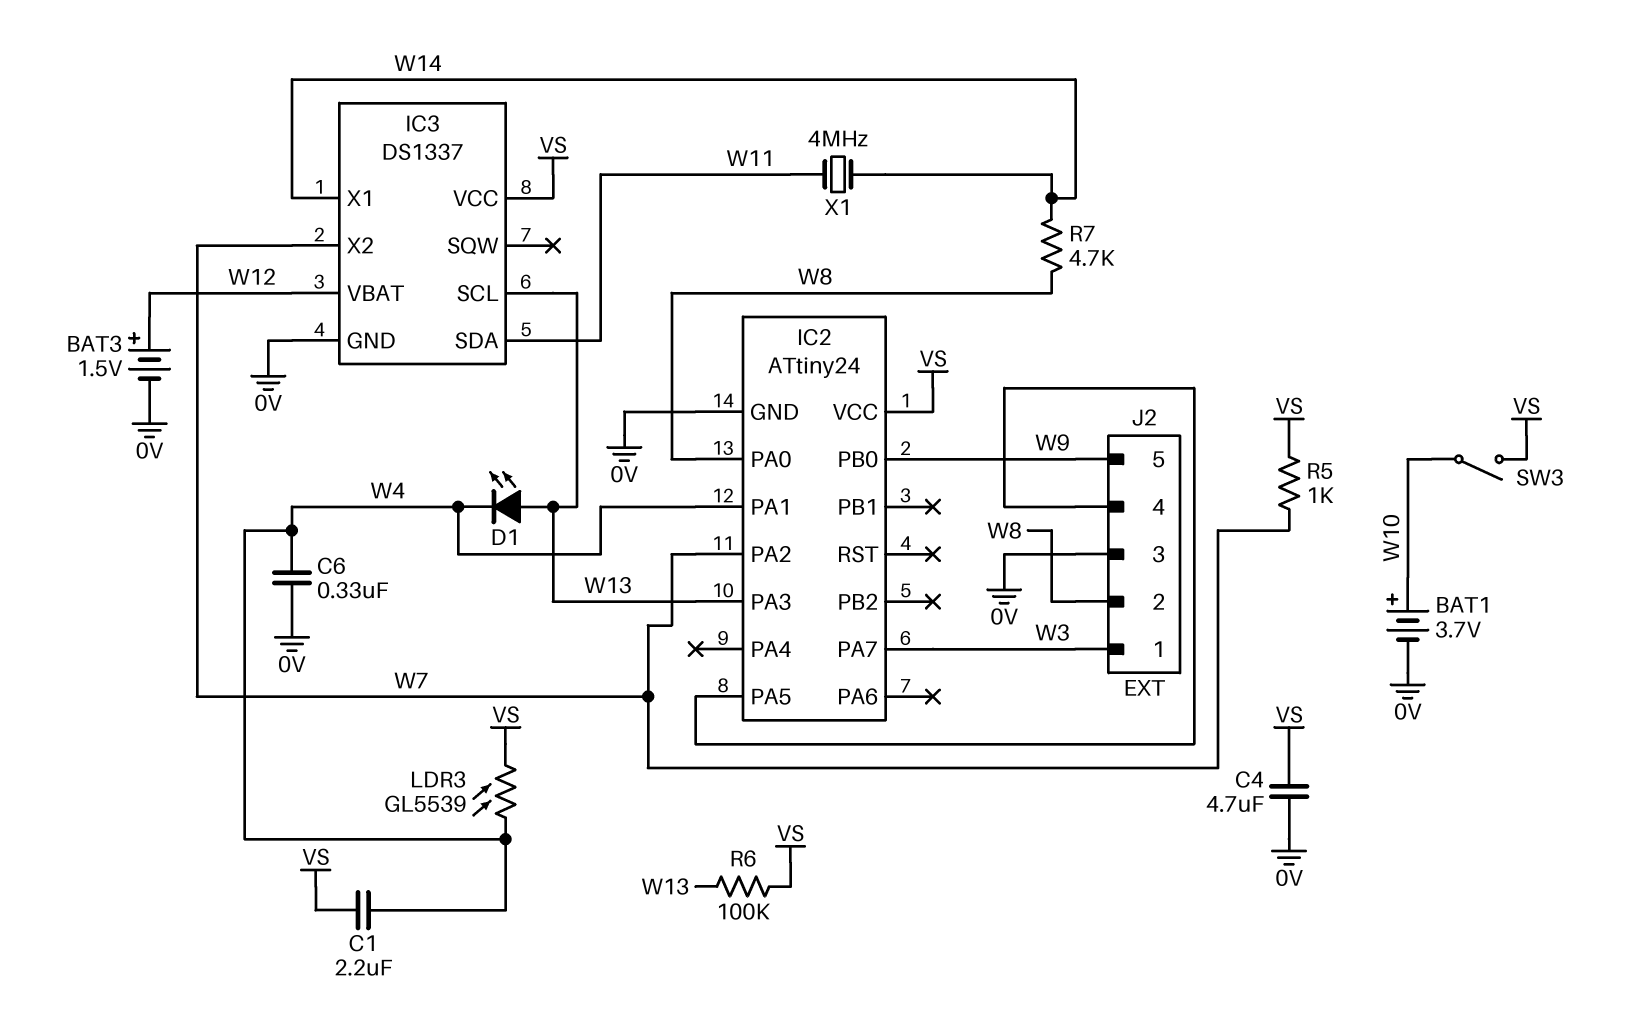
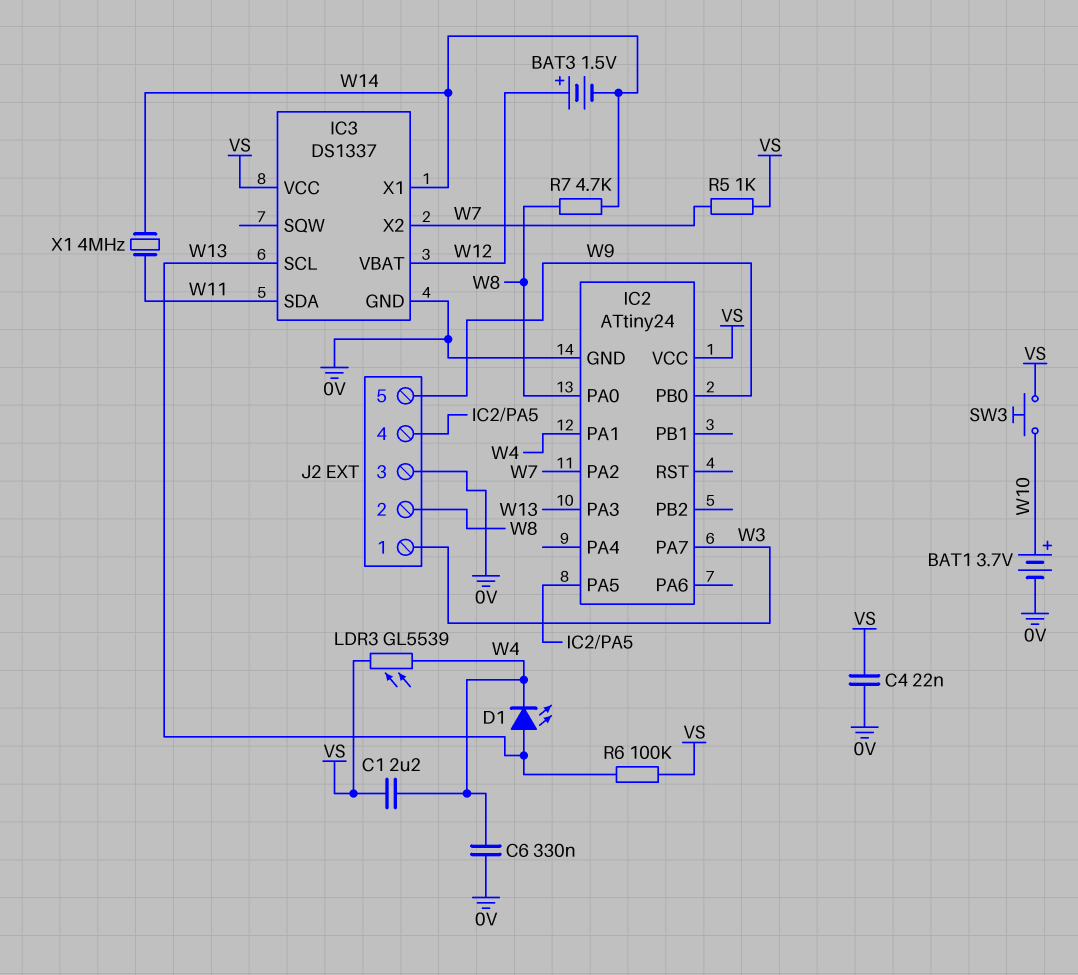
BAT3: 1.5V (plus W12, minus 0V) -> 1.5V (plus W12, minus W14)
C4: 4.7uF (0V, VS) -> 22nF (0V, VS)
SW3: switch (VS, W10) -> button (VS, W10)

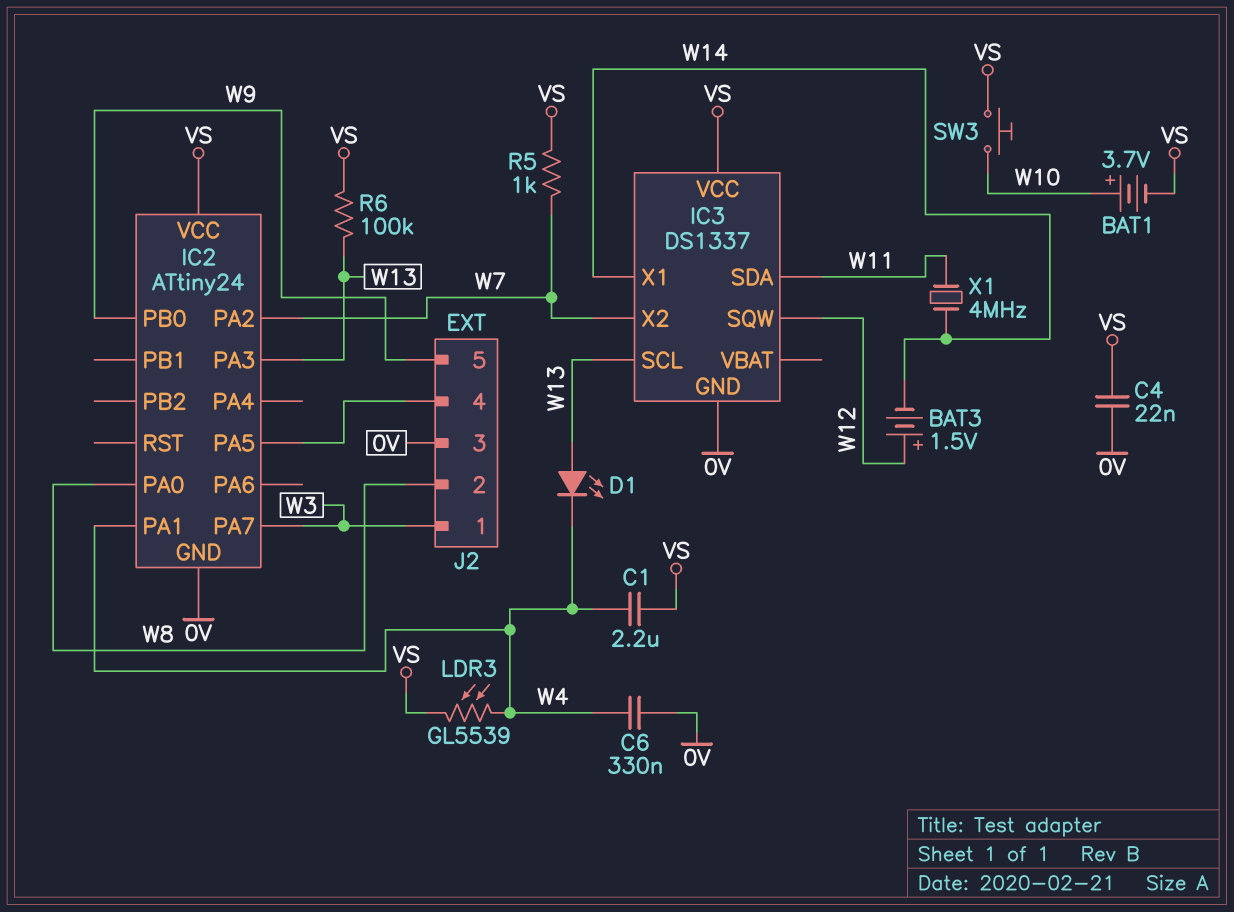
BAT1: 3.7V (plus W10, minus 0V) -> 3.7V (plus W10, minus VS)
IC3 pin SQW: none -> W12
IC3 pin VBAT: W12 -> none
R7: 4.7k (W8, W14) -> none

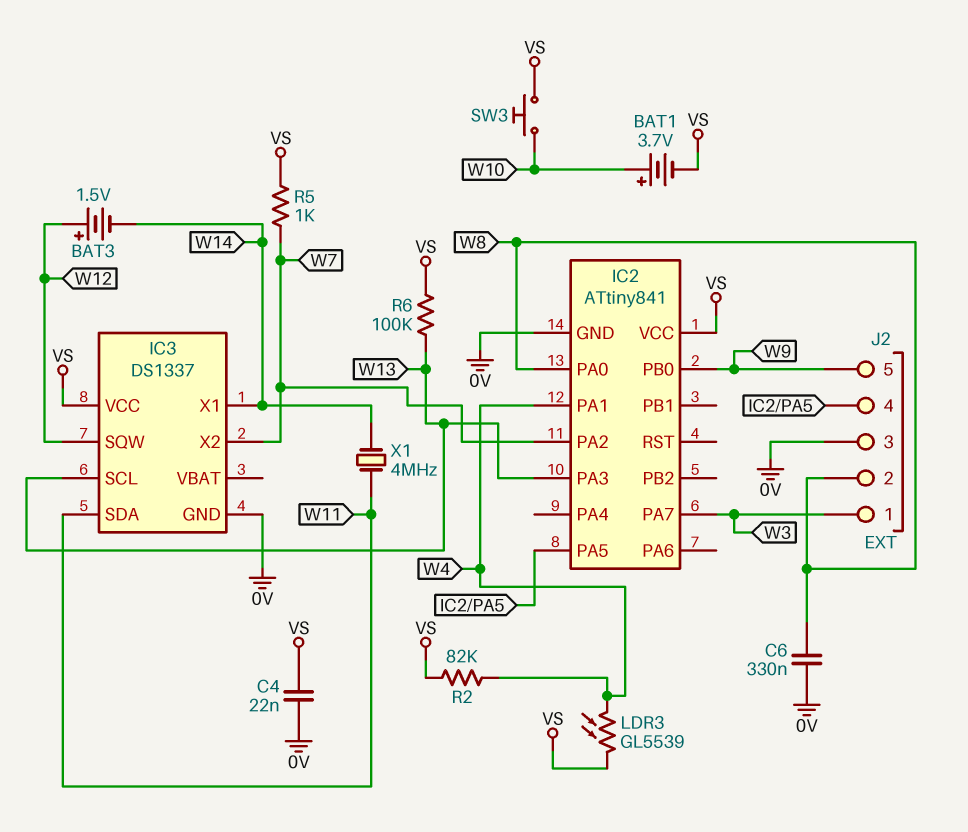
C1: 2.2uF (VS, W4) -> none
C6: 330nF (0V, W4) -> 330nF (0V, W8)
D1: LED (A W13, K W4) -> none
IC2: ATtiny24 -> ATtiny841
R2: none -> 82k (VS, W4)

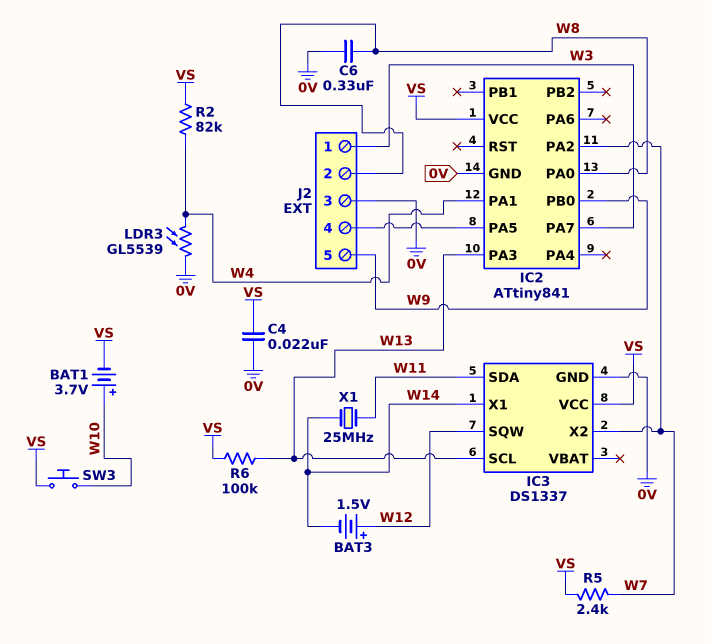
LDR3: GL5539 (VS, W4) -> GL5539 (0V, W4)
R5: 1k (VS, W7) -> 2.4k (VS, W7)
X1: 4MHz (W11, W14) -> 25MHz (W11, W14)

